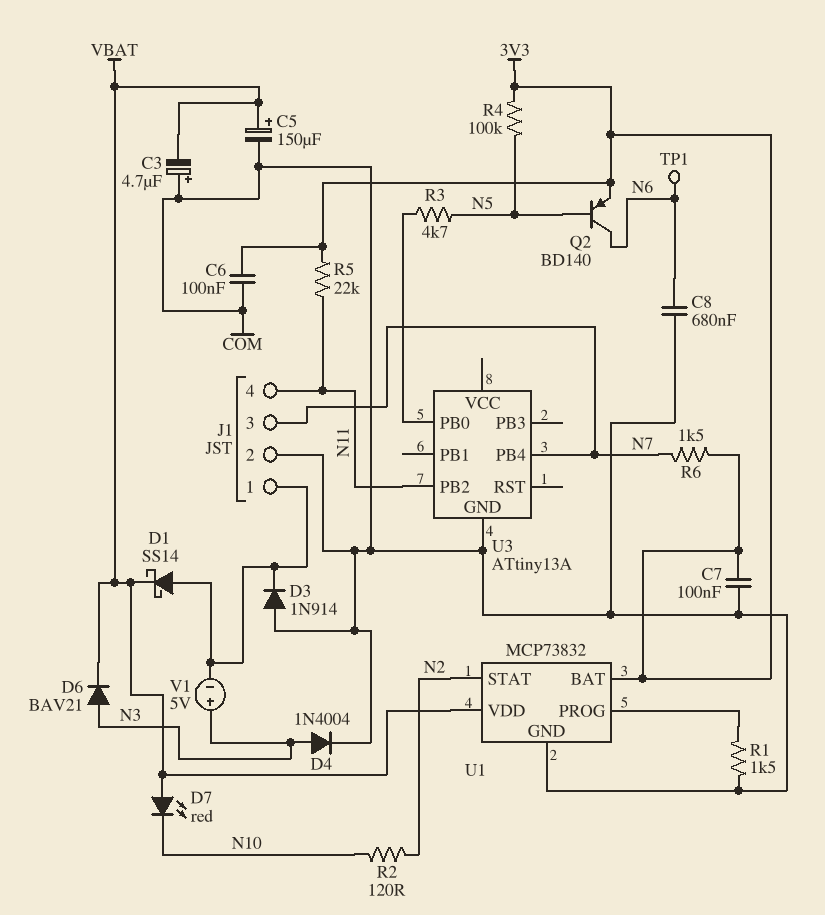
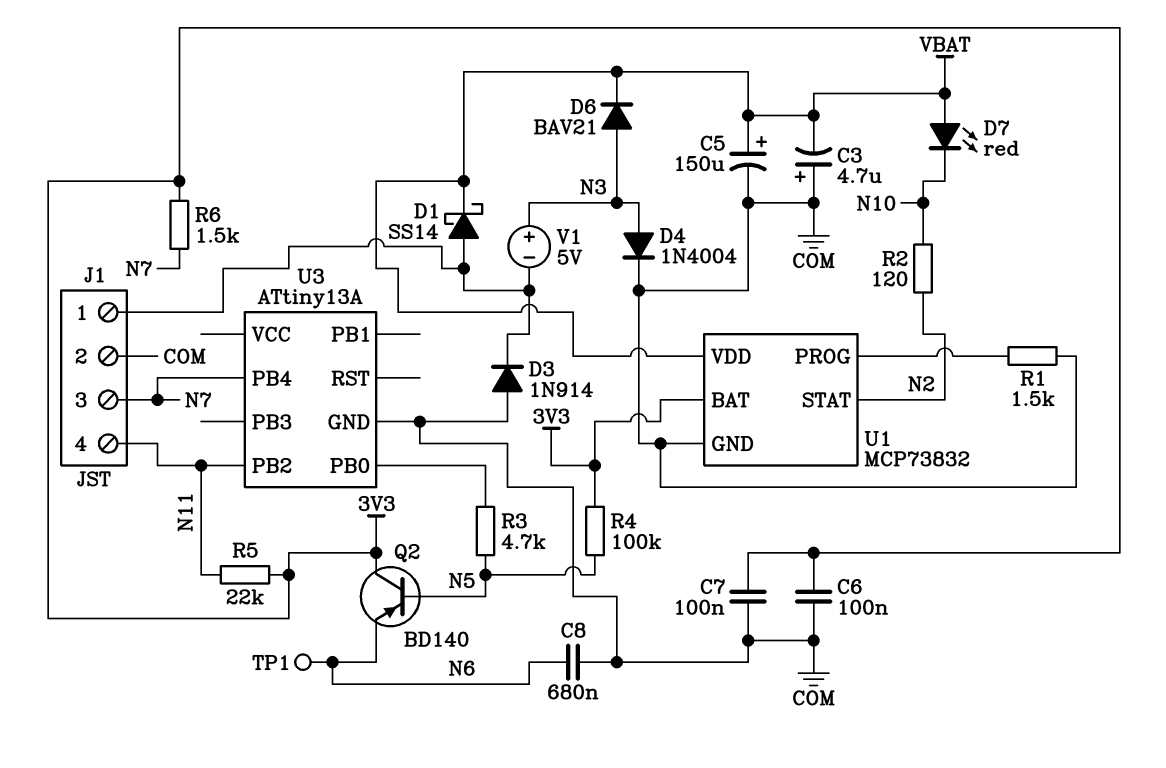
Q2: PNP BD140 (B N5, C N6, E 3V3) -> PNP BD140 (B N5, C 3V3, E N6)

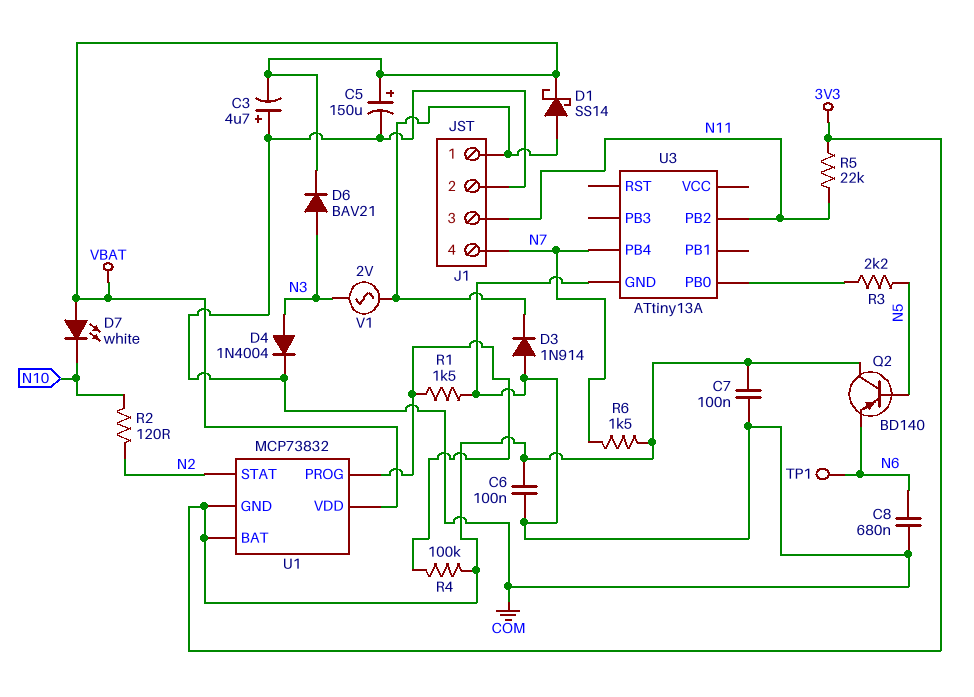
D7: LED red (A VBAT, K N10) -> LED white (A VBAT, K N10)
J1 pin 3: N7 -> N11
J1 pin 4: N11 -> N7
R3: 4.7k (N5, U3/PB0) -> 2.2k (N5, U3/PB0)
R4: 100k (3V3, N5) -> 100k (3V3, U1/PROG)
U1 pin GND: COM -> 3V3
V1: 5V (plus N3, minus J1/1) -> AC 2V (J1/1, N3)

